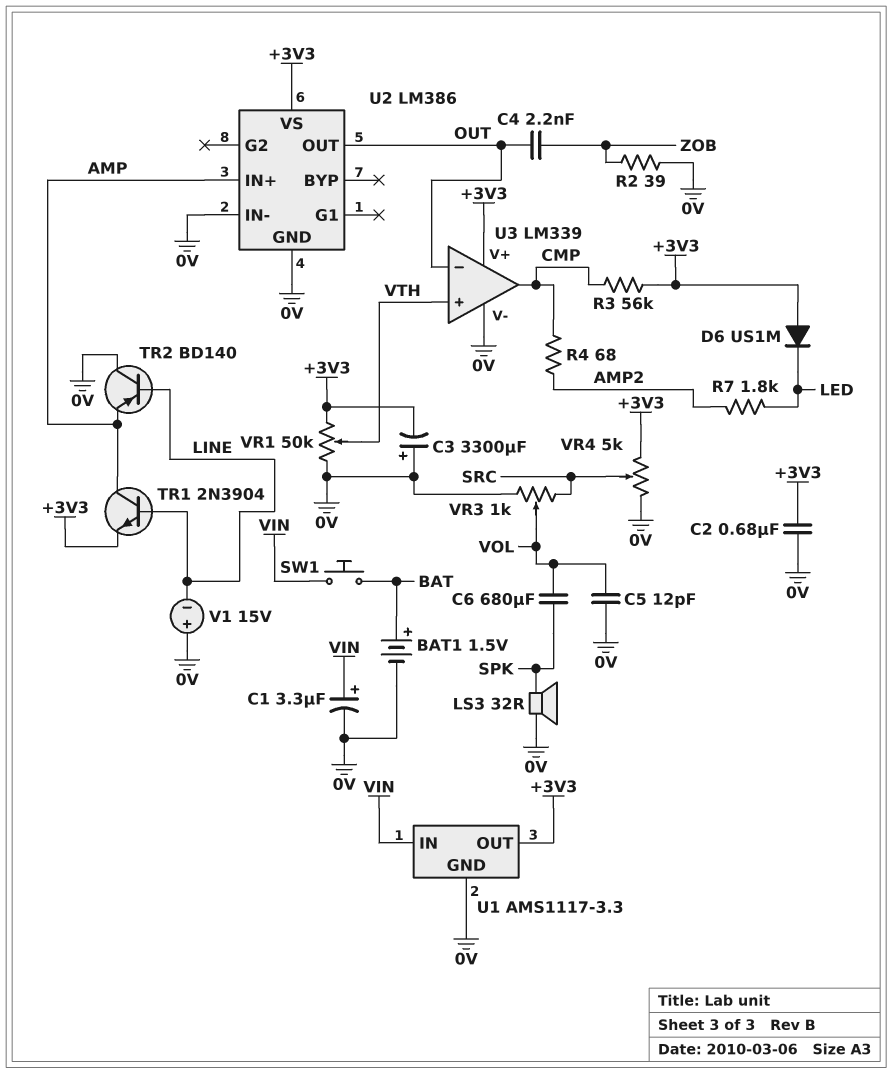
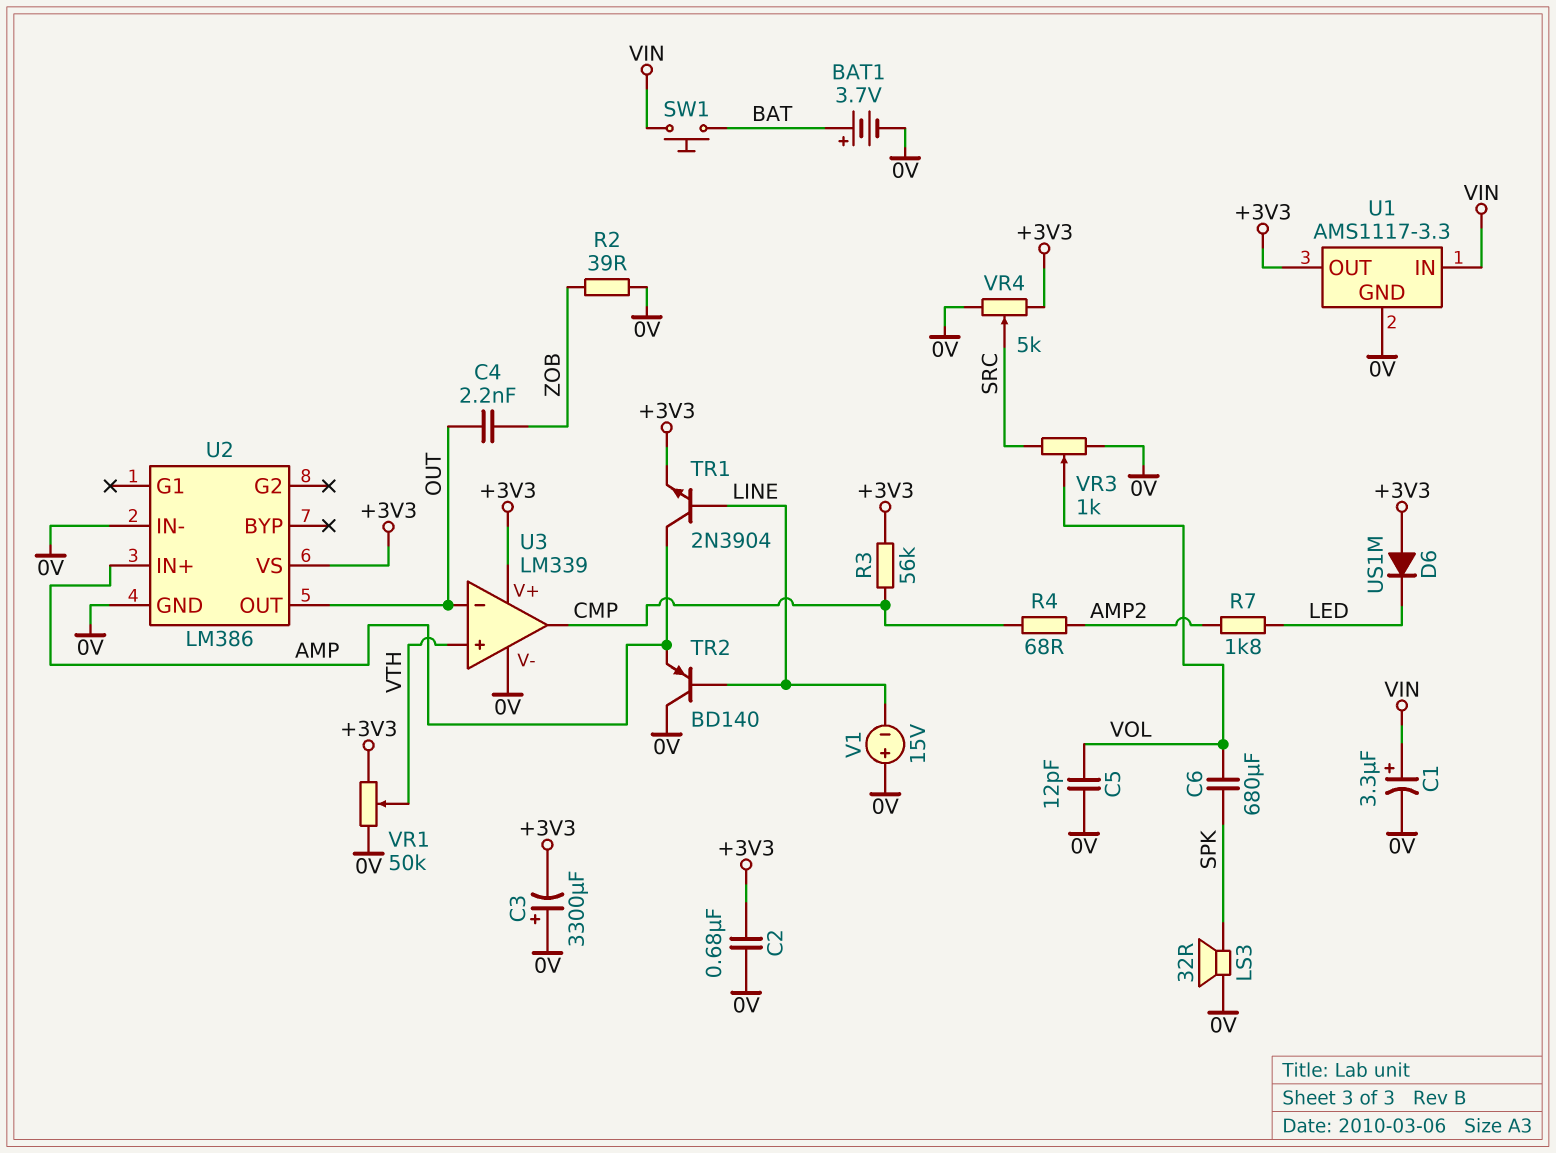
BAT1: 1.5V (plus BAT, minus 0V) -> 3.7V (plus BAT, minus 0V)

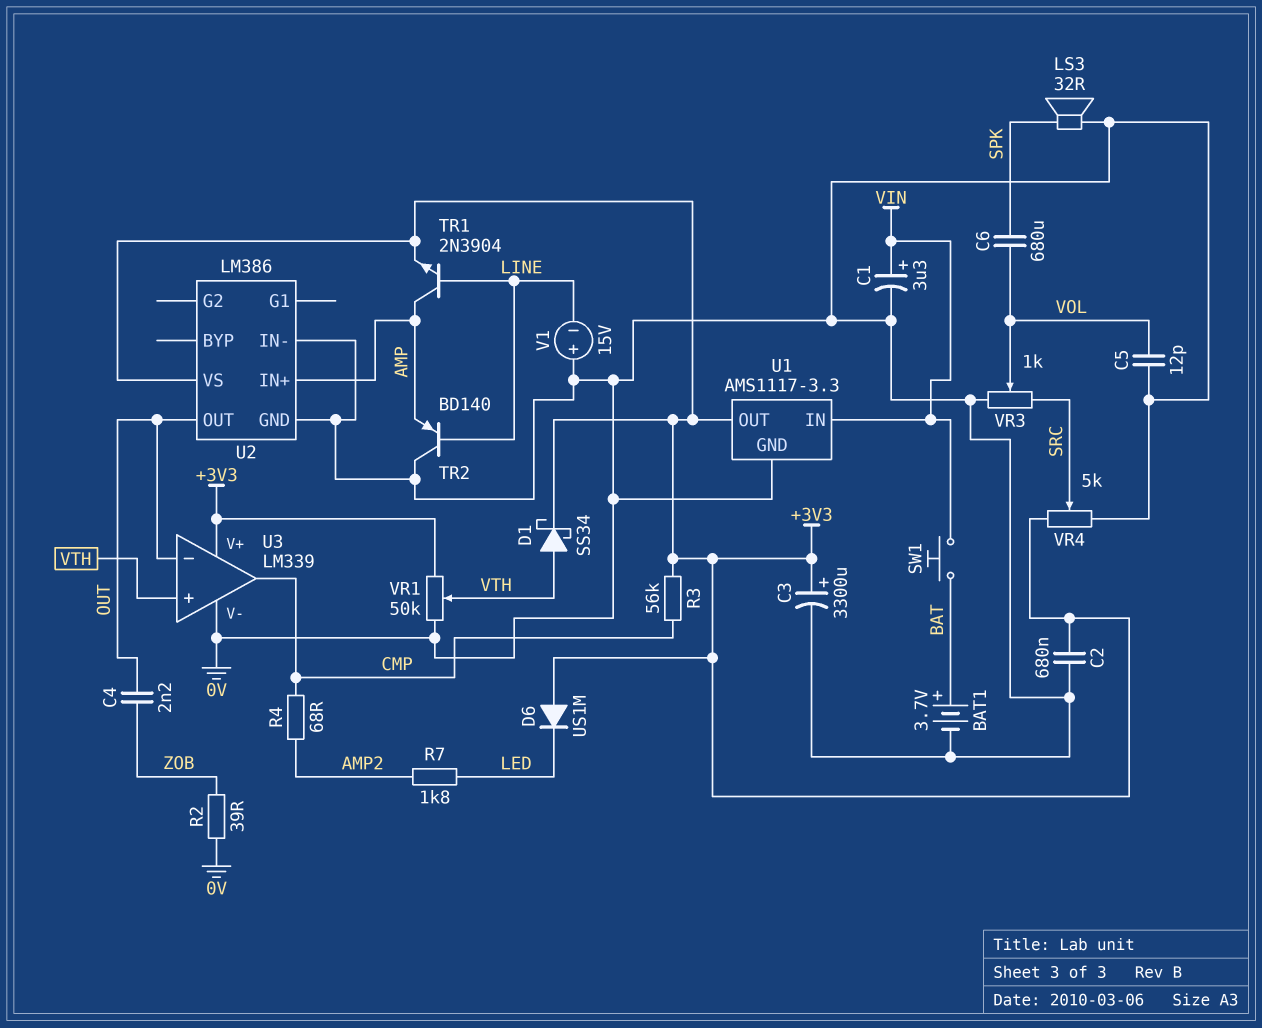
C3: 3300uF (plus 0V, minus +3V3) -> 3300uF (plus +3V3, minus 0V)
D1: none -> schottky SS34 (A VTH, K +3V3)

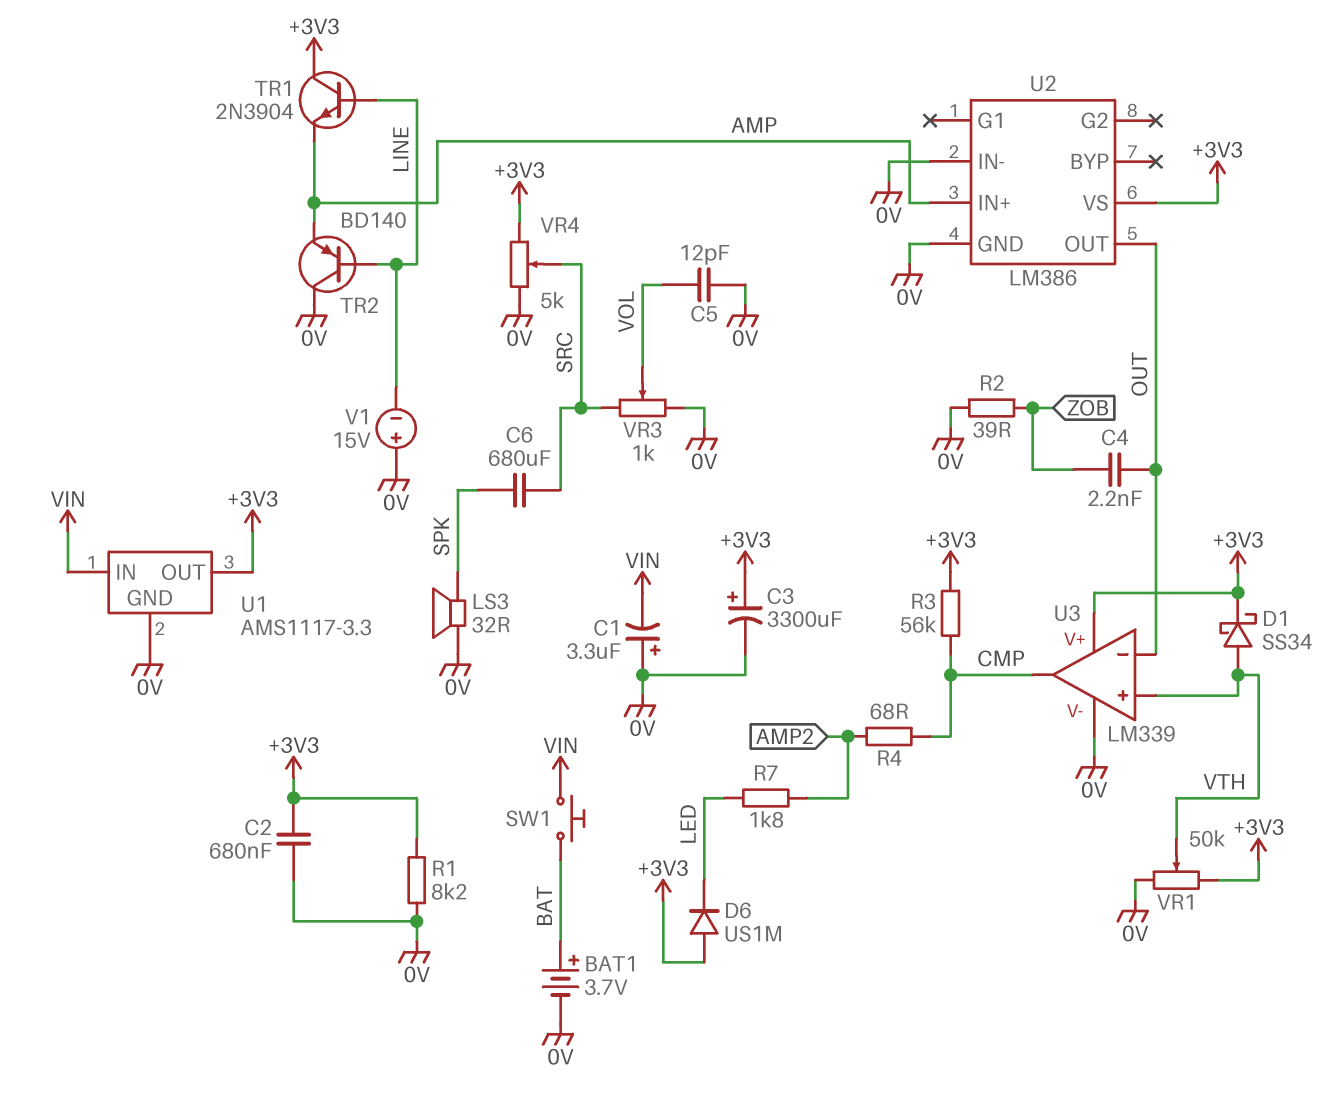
C1: 3.3uF (plus VIN, minus 0V) -> 3.3uF (plus 0V, minus VIN)
C6: 680uF (SPK, VOL) -> 680uF (SPK, SRC)
R1: none -> 8.2k (+3V3, 0V)
TR1: NPN 2N3904 (B LINE, C AMP, E +3V3) -> NPN 2N3904 (B LINE, C +3V3, E AMP)

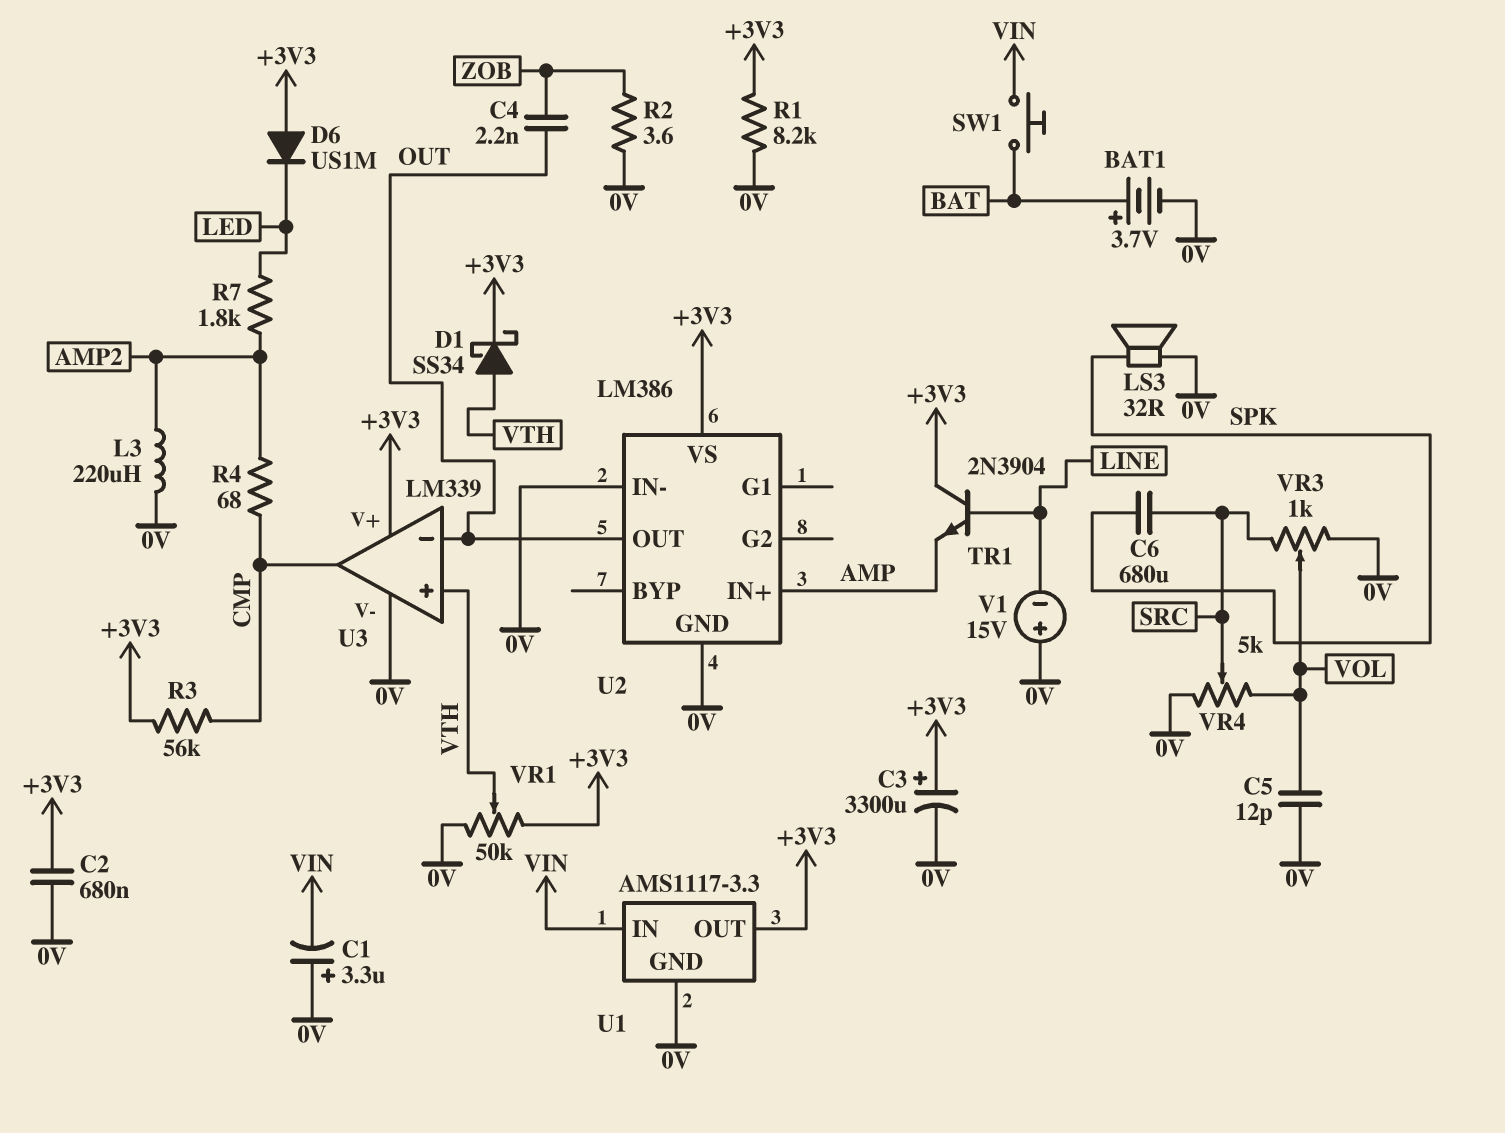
L3: none -> 220uH (0V, AMP2)
R2: 39 (0V, ZOB) -> 3.6 (0V, ZOB)
TR2: PNP BD140 (B LINE, C 0V, E AMP) -> none
VR4: 5k (+3V3, 0V, wiper SRC) -> 5k (0V, VOL, wiper SRC)

